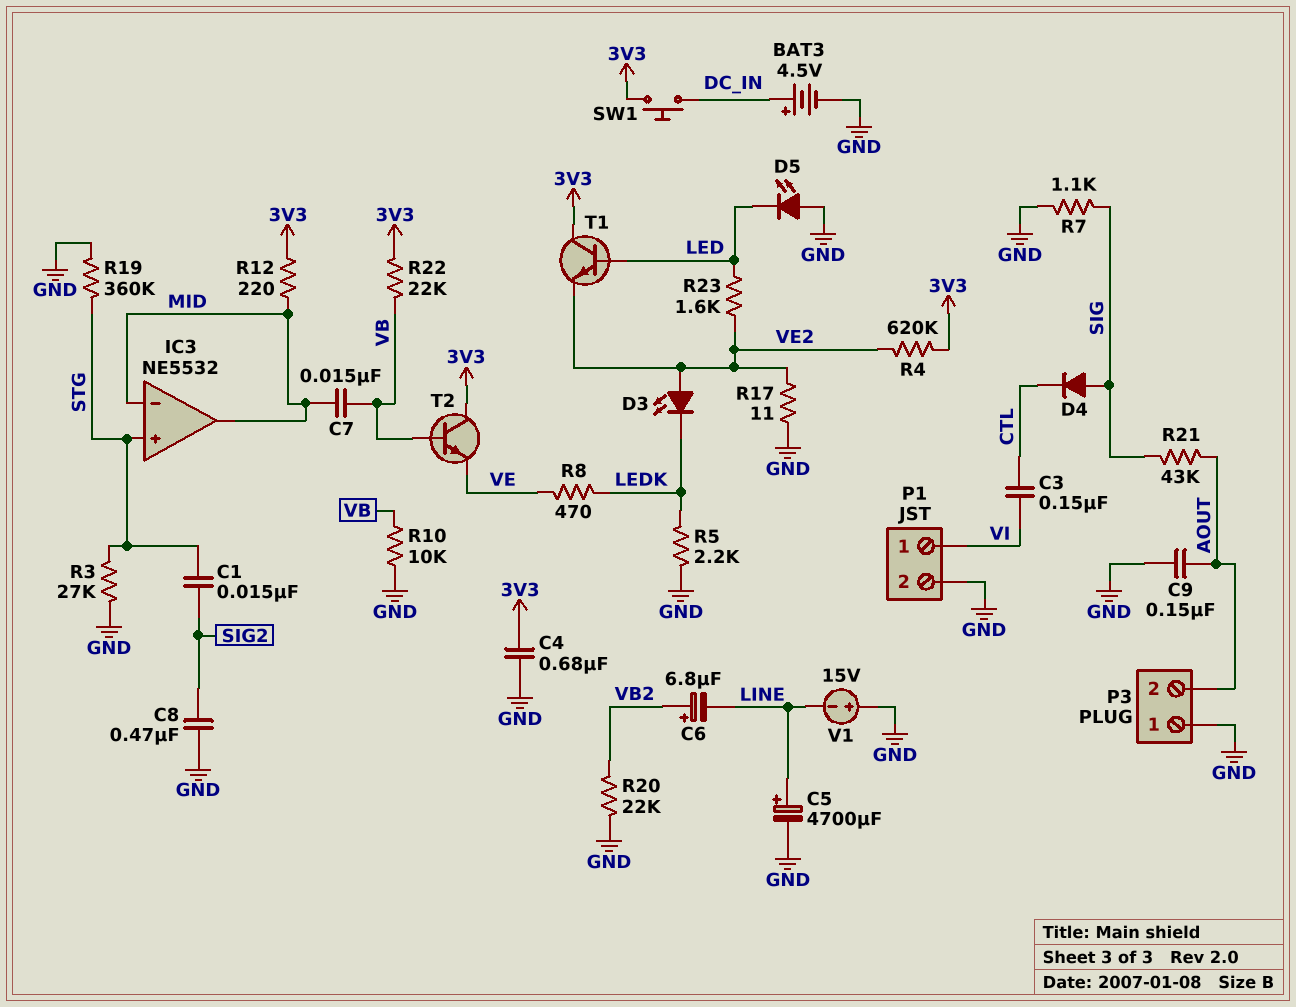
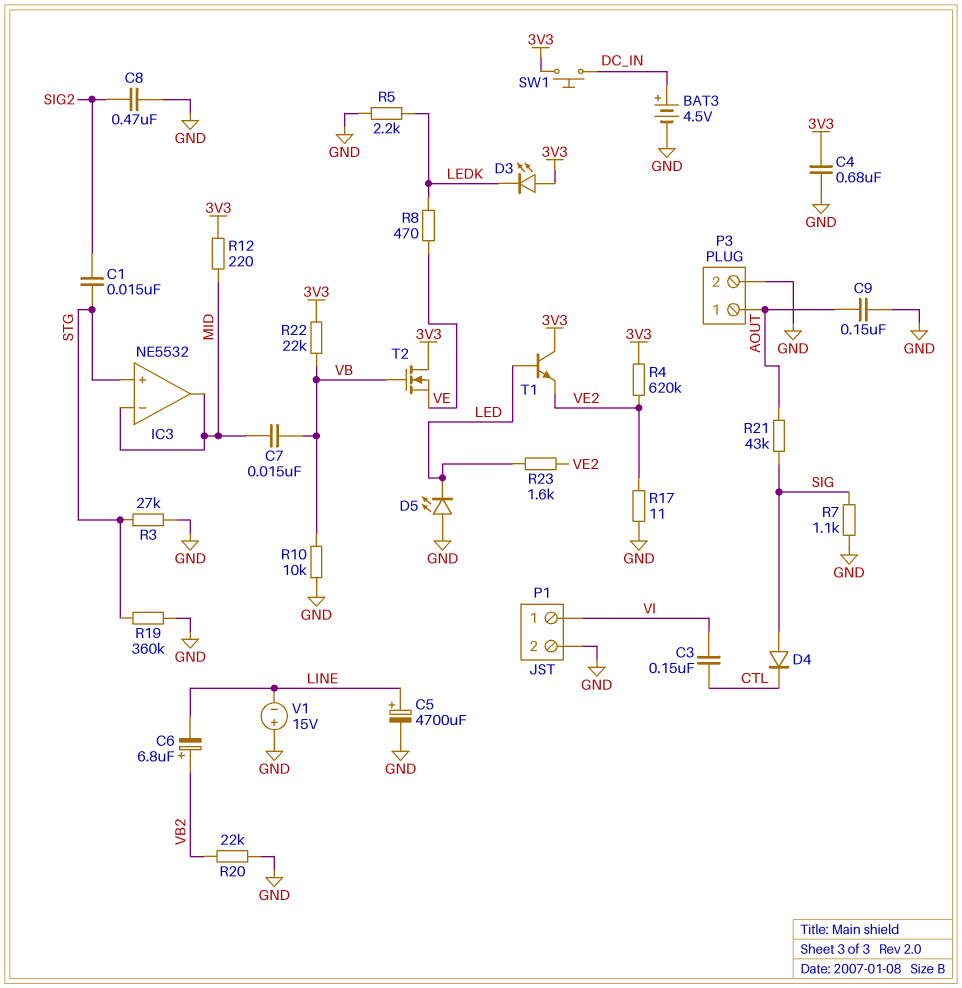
D3: LED (A VE2, K LEDK) -> LED (A 3V3, K LEDK)
P3 pin 1: GND -> AOUT
P3 pin 2: AOUT -> GND
T2: NPN (B VB, C 3V3, E VE) -> NMOS (G VB, D 3V3, S VE)

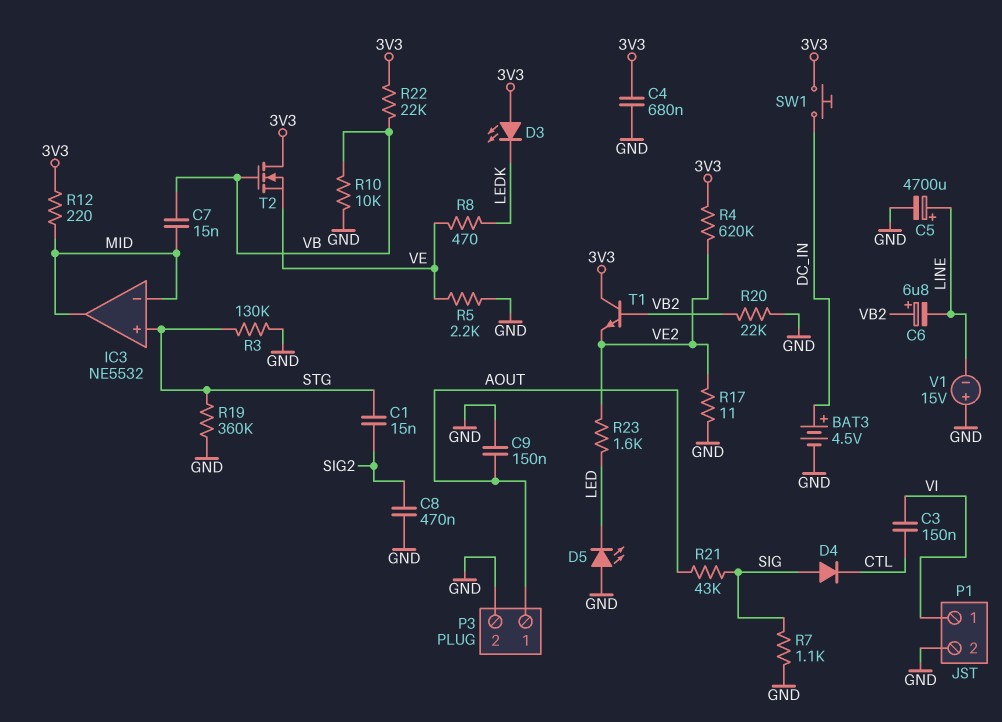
R3: 27k (GND, STG) -> 130k (GND, STG)
R5: 2.2k (GND, LEDK) -> 2.2k (GND, VE)
T1: NPN (B LED, C 3V3, E VE2) -> NPN (B VB2, C 3V3, E VE2)

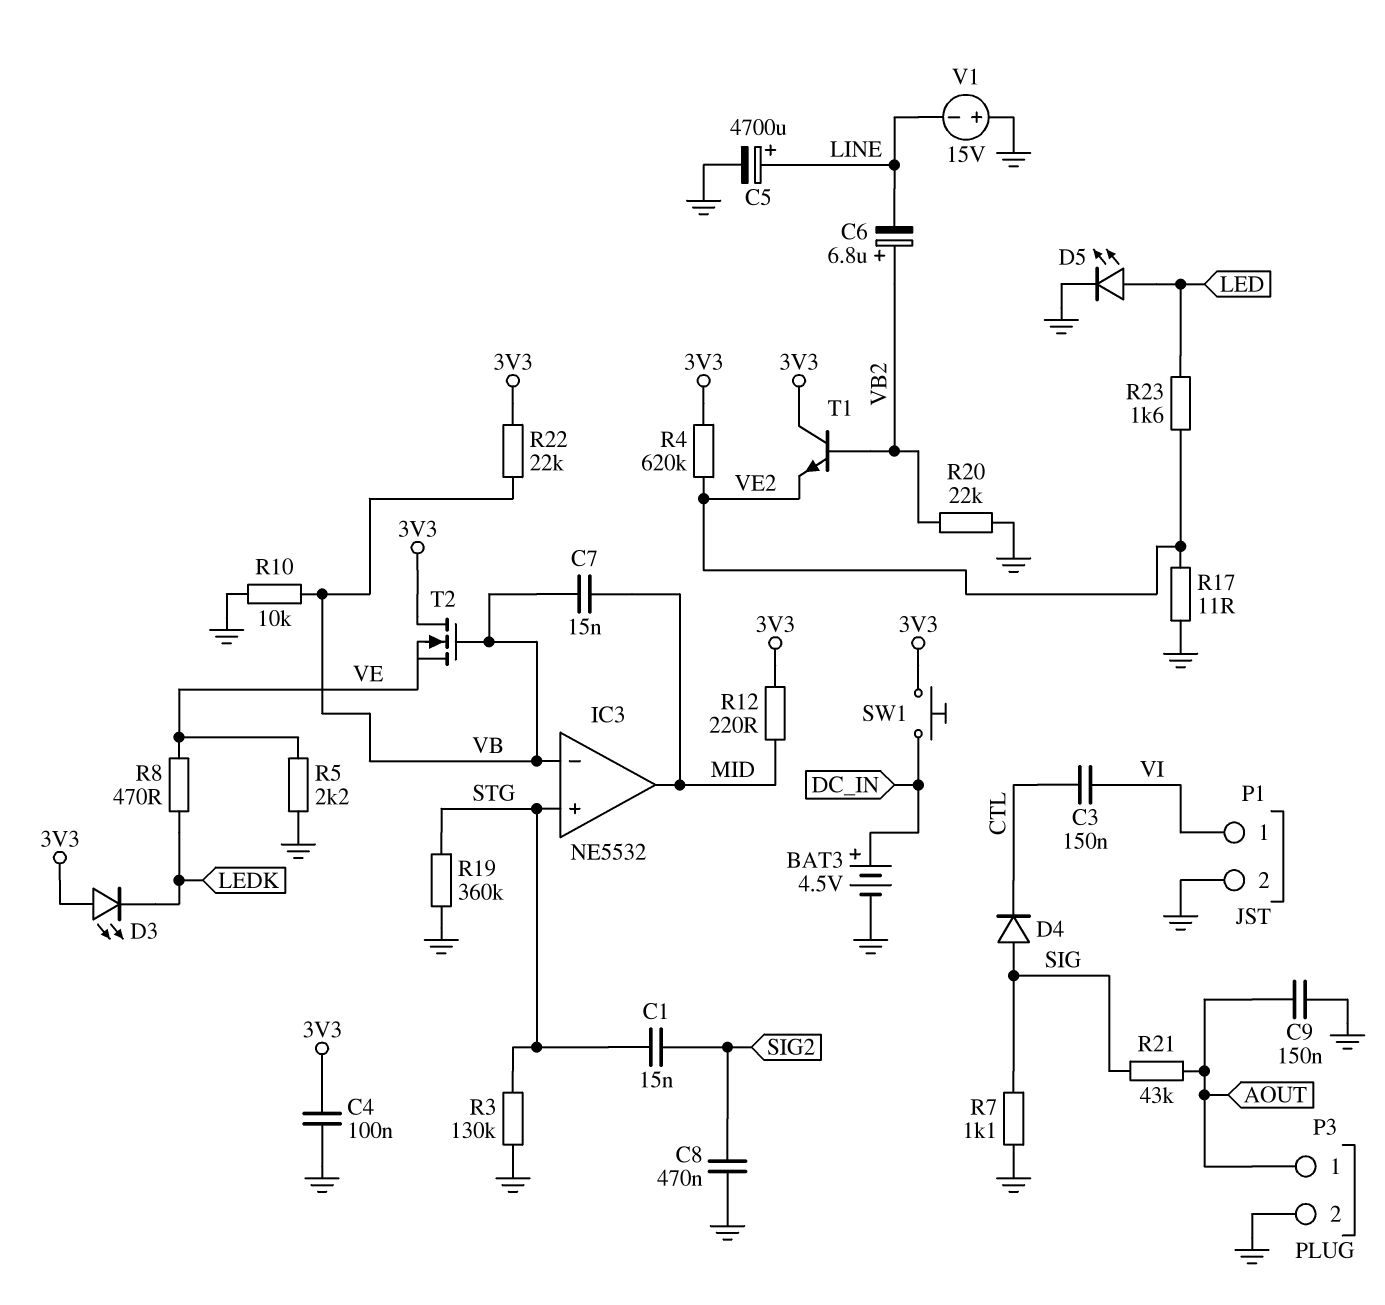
C4: 680nF (3V3, GND) -> 100nF (3V3, GND)
D5: LED (A GND, K LED) -> LED (A LED, K GND)
IC3 pin in-: MID -> VB

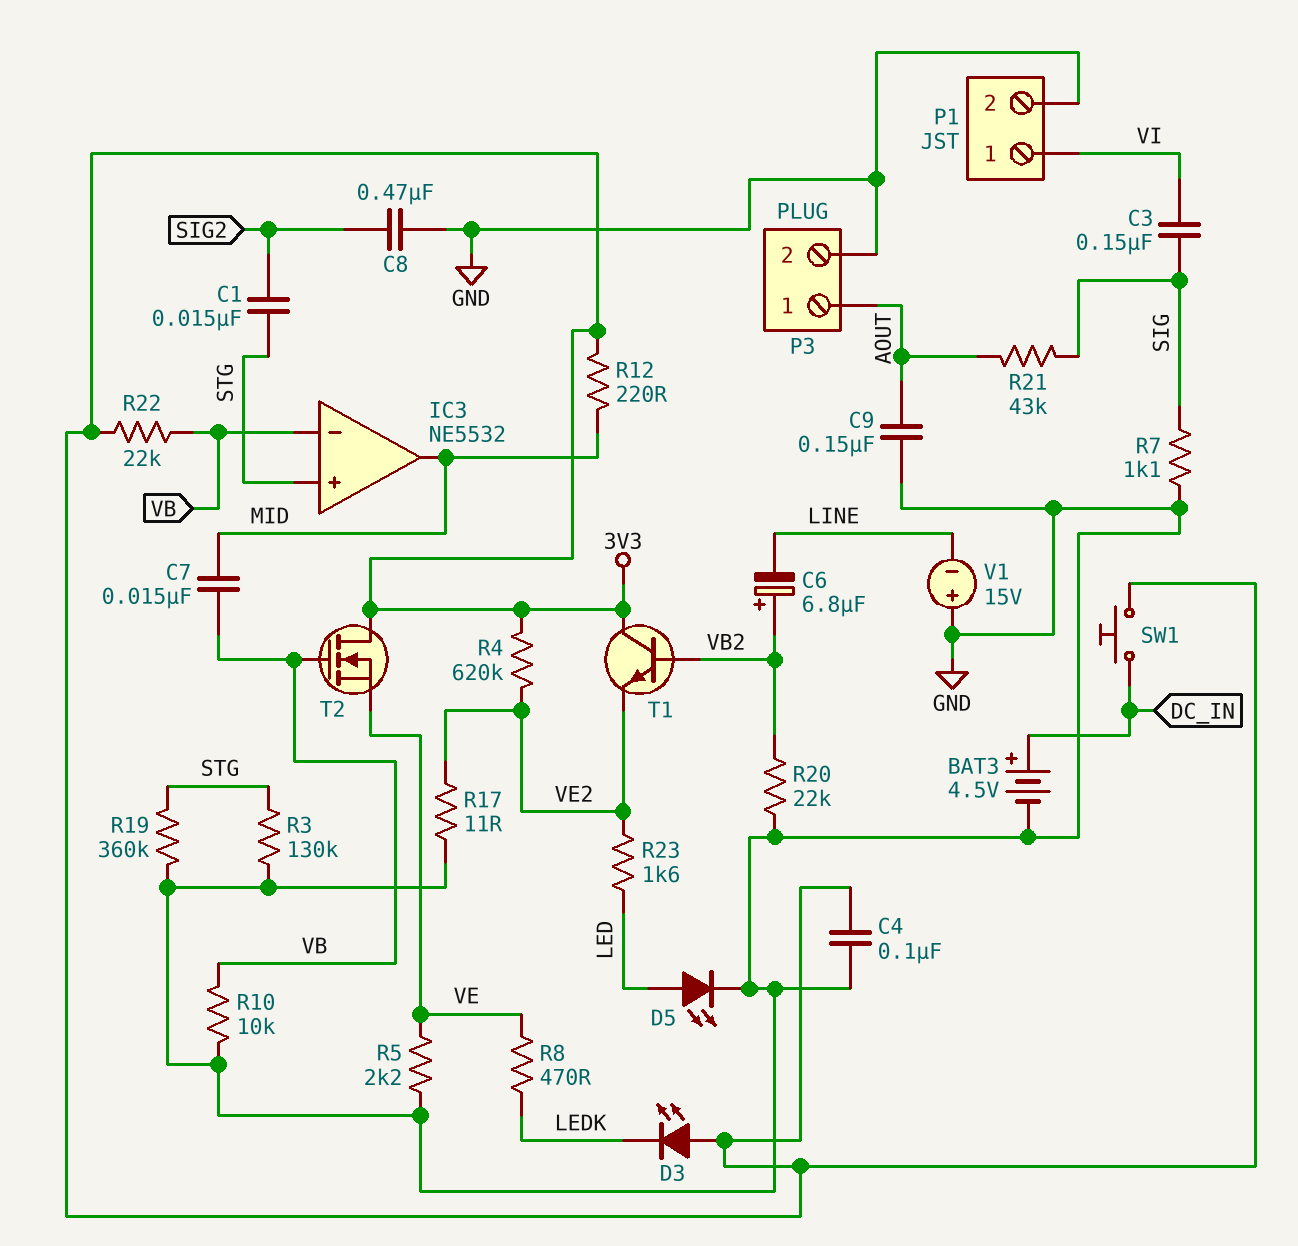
C3: 150nF (CTL, VI) -> 150nF (SIG, VI)
C5: 4700uF (plus LINE, minus GND) -> none
D4: diode (A SIG, K CTL) -> none

